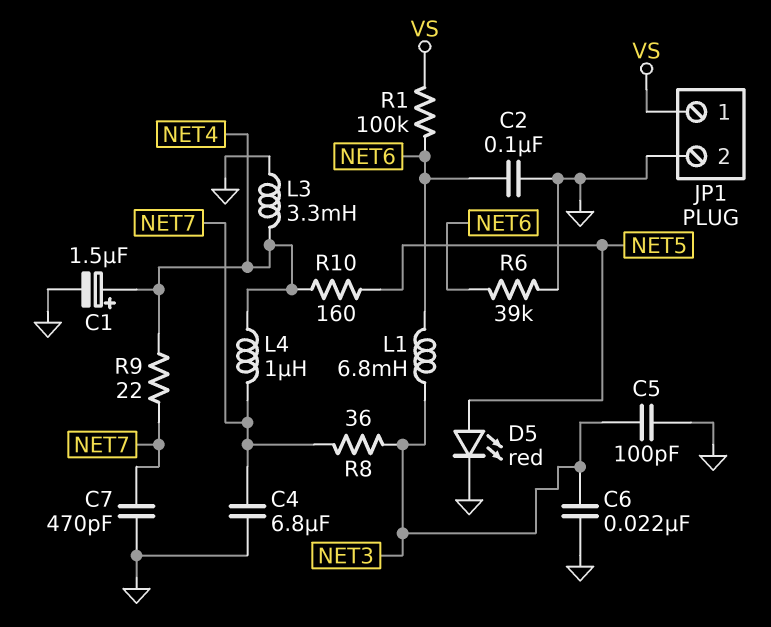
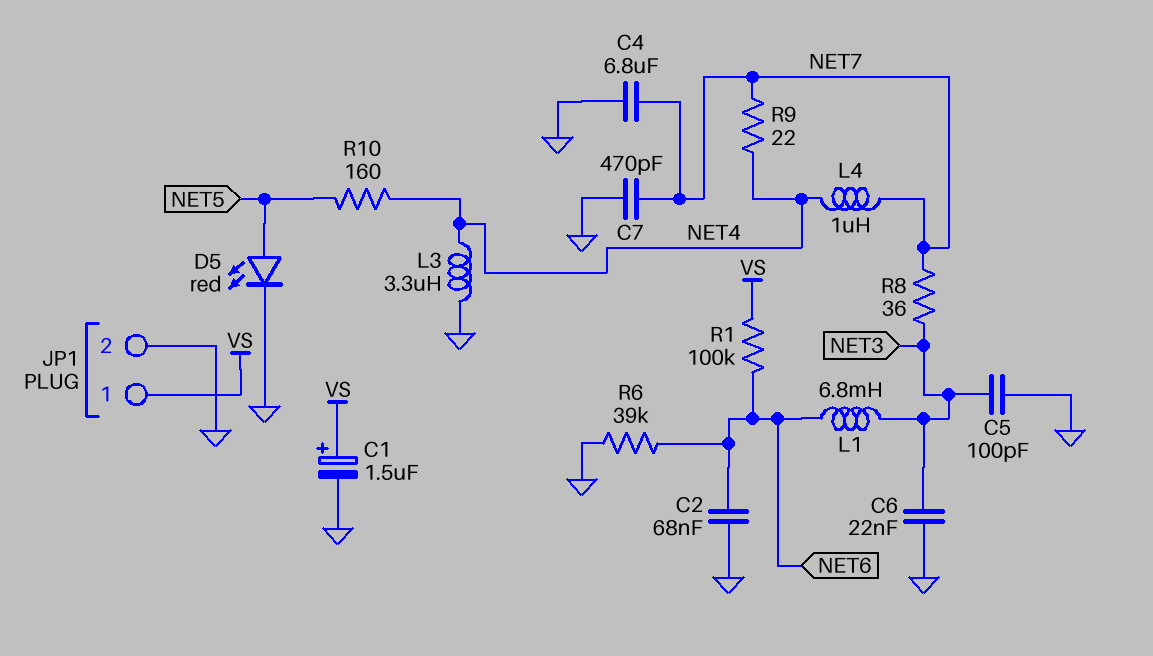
C1: 1.5uF (plus NET4, minus GND) -> 1.5uF (plus VS, minus GND)
C2: 100nF (GND, NET6) -> 68nF (GND, NET6)
L3: 3.3mH (GND, NET4) -> 3.3uH (GND, NET4)

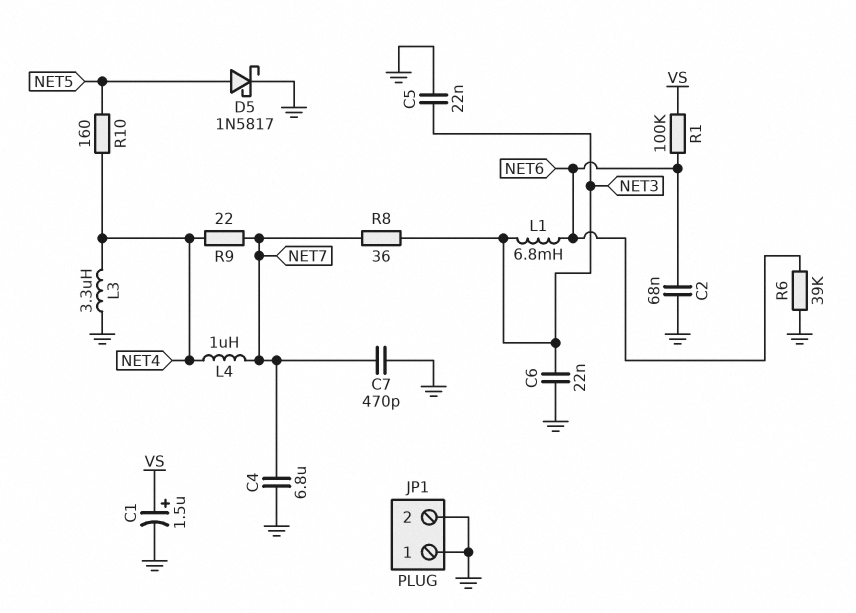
C5: 100pF (GND, NET3) -> 22nF (GND, NET3)
D5: LED red (A NET5, K GND) -> schottky 1N5817 (A NET5, K GND)
JP1 pin 1: VS -> GND

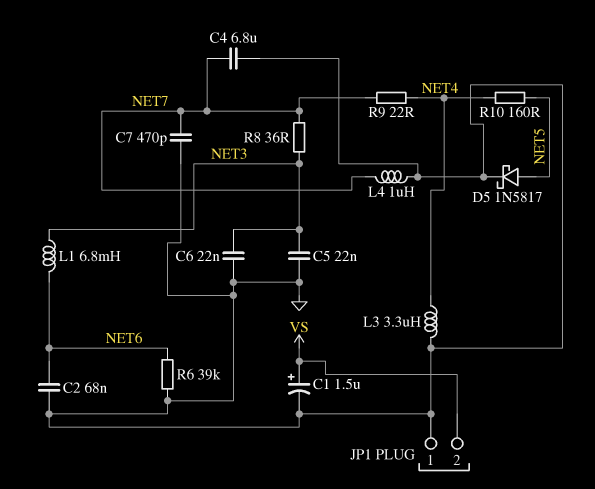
JP1 pin 2: GND -> VS
L4: 1uH (NET4, NET7) -> 1uH (GND, NET7)
R1: 100k (NET6, VS) -> none

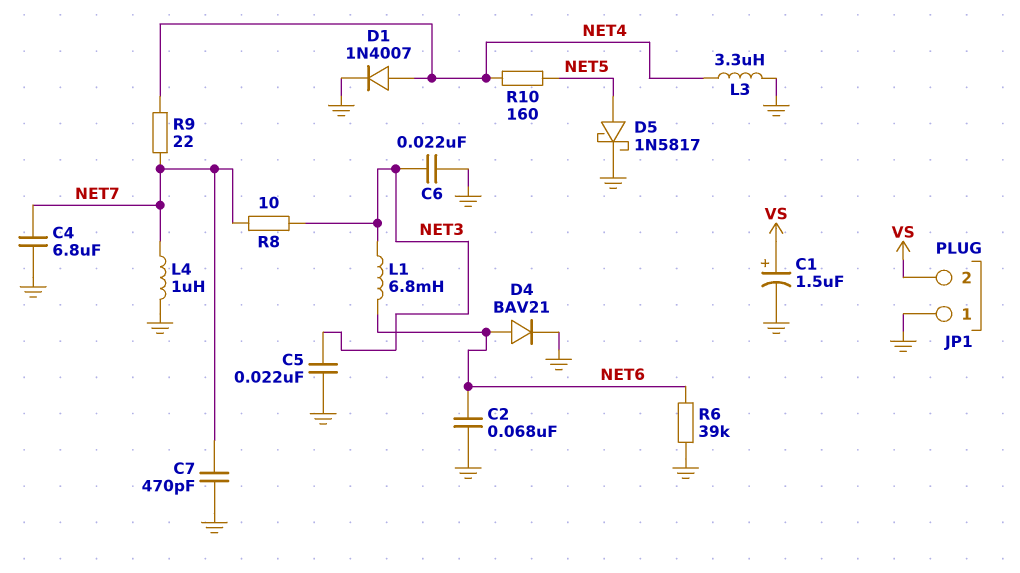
D1: none -> diode 1N4007 (A NET4, K GND)
D4: none -> diode BAV21 (A NET6, K GND)
R8: 36 (NET3, NET7) -> 10 (NET3, NET7)

